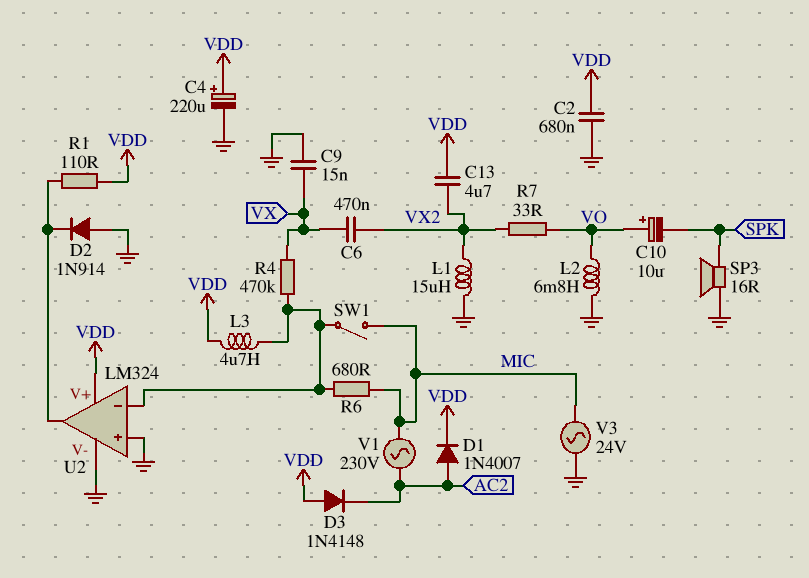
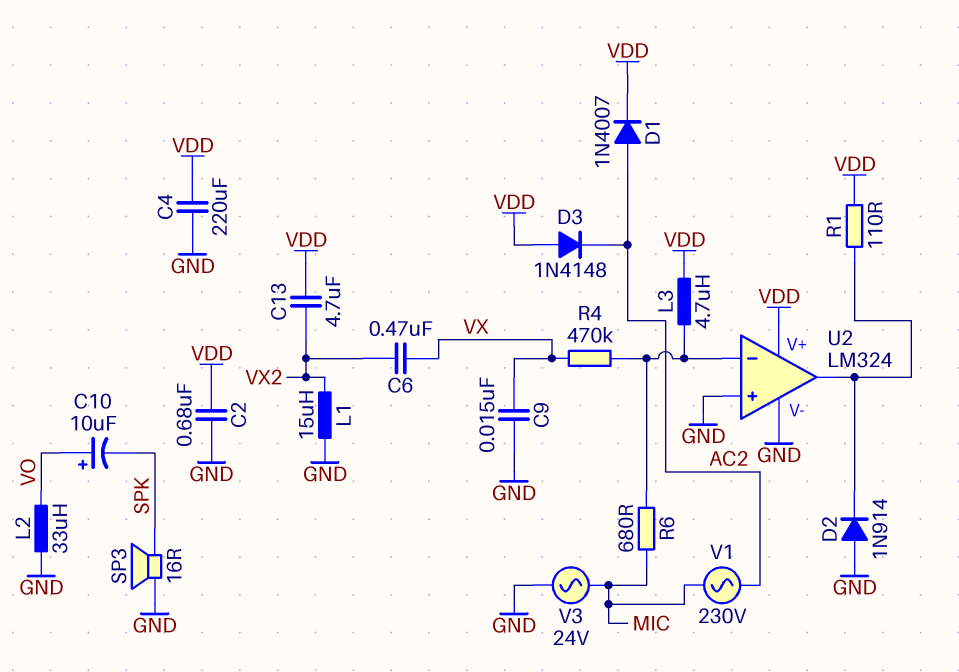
C4: 220uF (plus VDD, minus GND) -> 220uF (GND, VDD)
L2: 6.8mH (GND, VO) -> 33uH (GND, VO)
R7: 33 (VO, VX2) -> none
SW1: switch (MIC, U2/in-) -> none

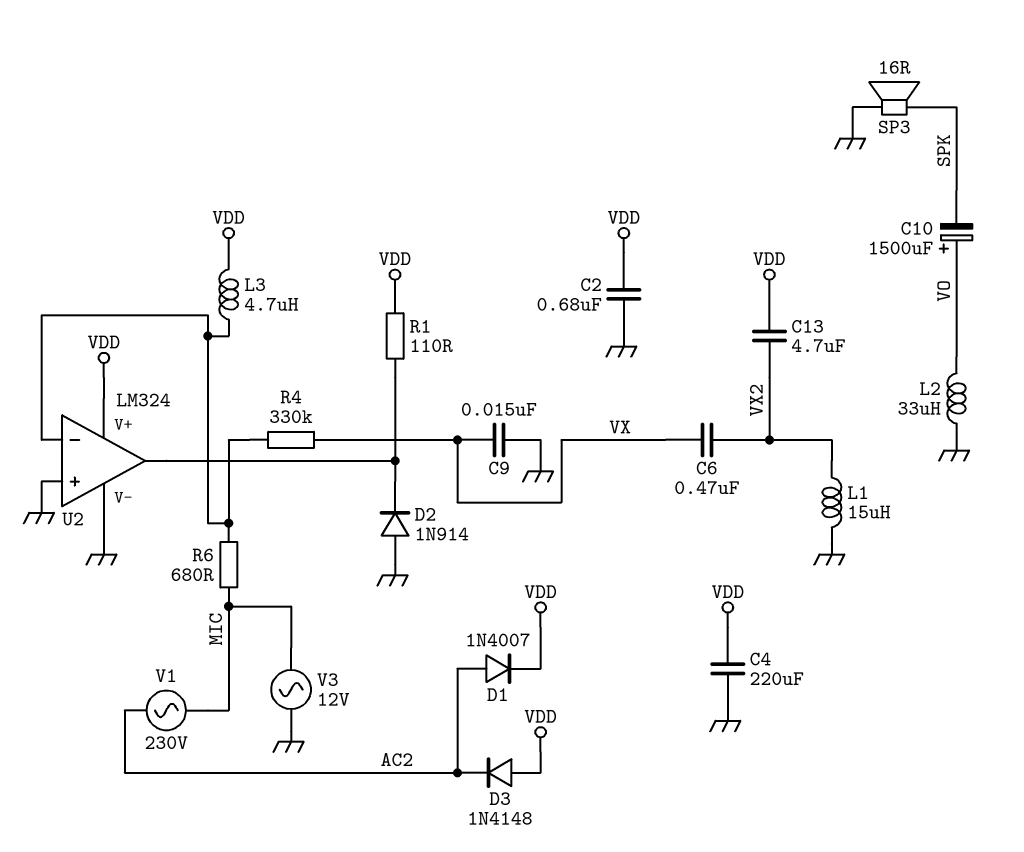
C10: 10uF (plus VO, minus SPK) -> 1500uF (plus VO, minus SPK)
R4: 470k (U2/in-, VX) -> 330k (U2/in-, VX)
V3: AC 24V (GND, MIC) -> AC 12V (GND, MIC)

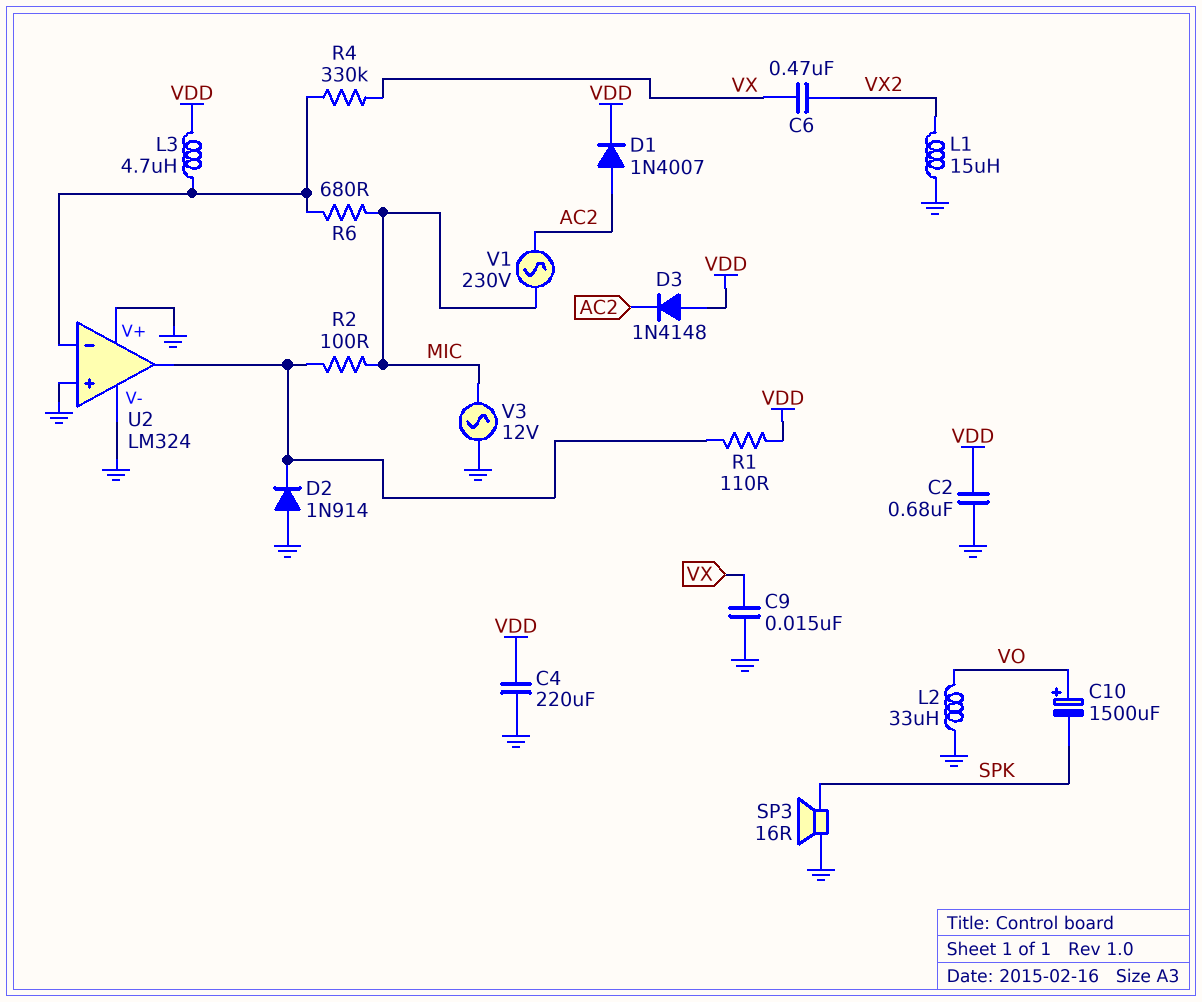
C13: 4.7uF (VDD, VX2) -> none
R2: none -> 100 (MIC, U2/out)
U2 pin V+: VDD -> GND

